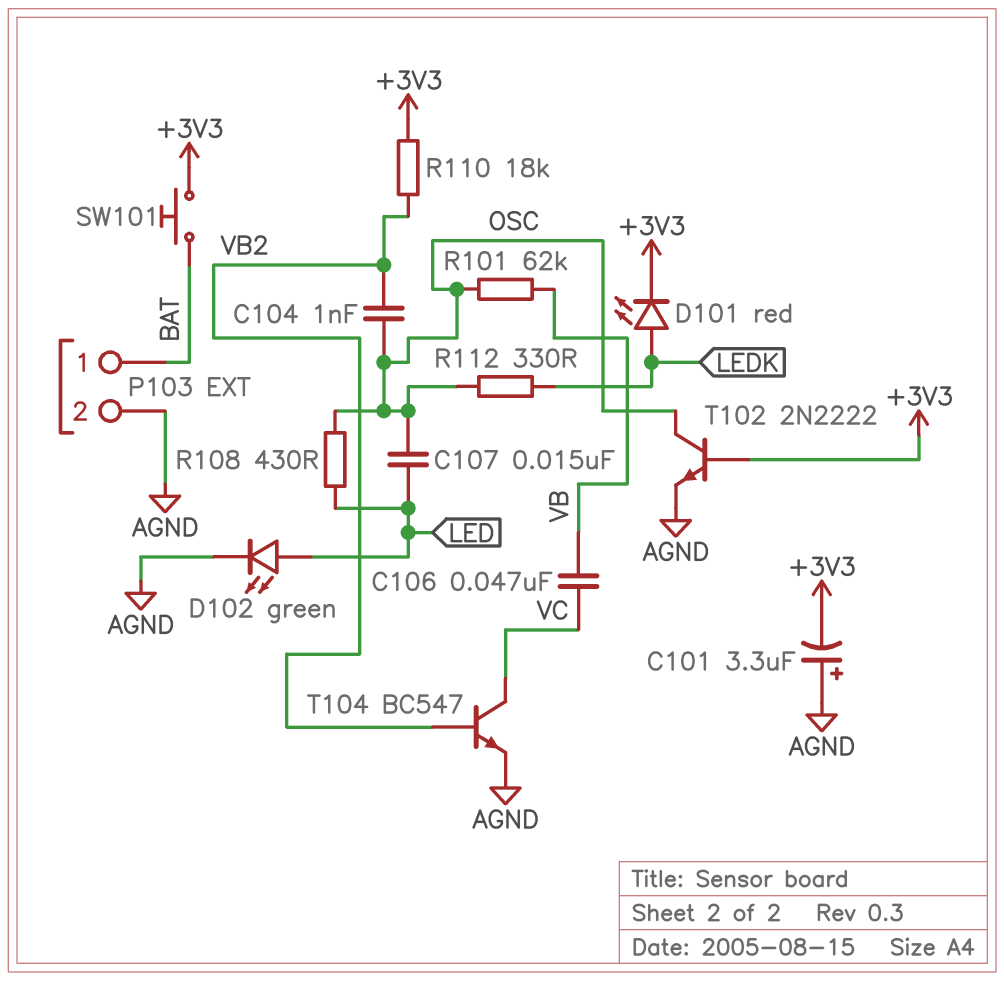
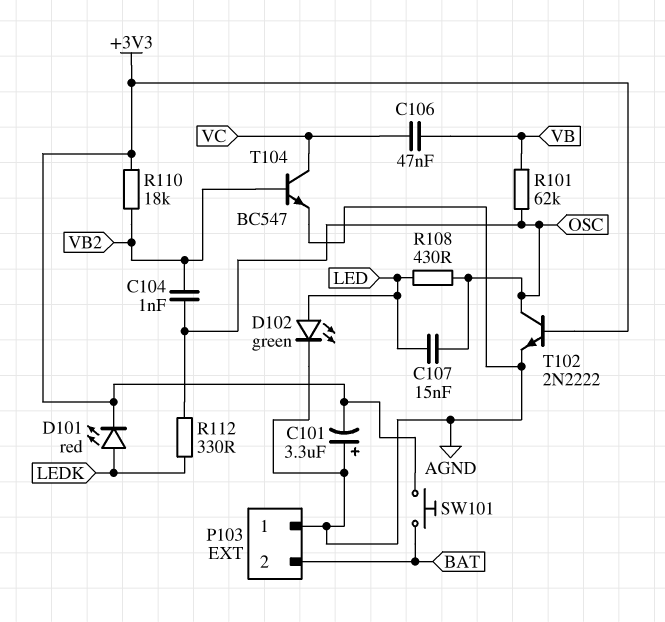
P103 pin 1: BAT -> AGND
P103 pin 2: AGND -> BAT

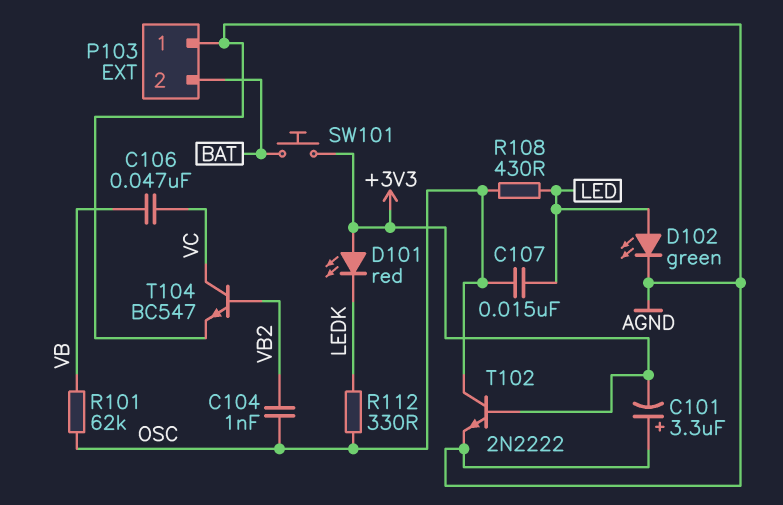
D101: LED red (A LEDK, K +3V3) -> LED red (A +3V3, K LEDK)
R110: 18k (+3V3, VB2) -> none

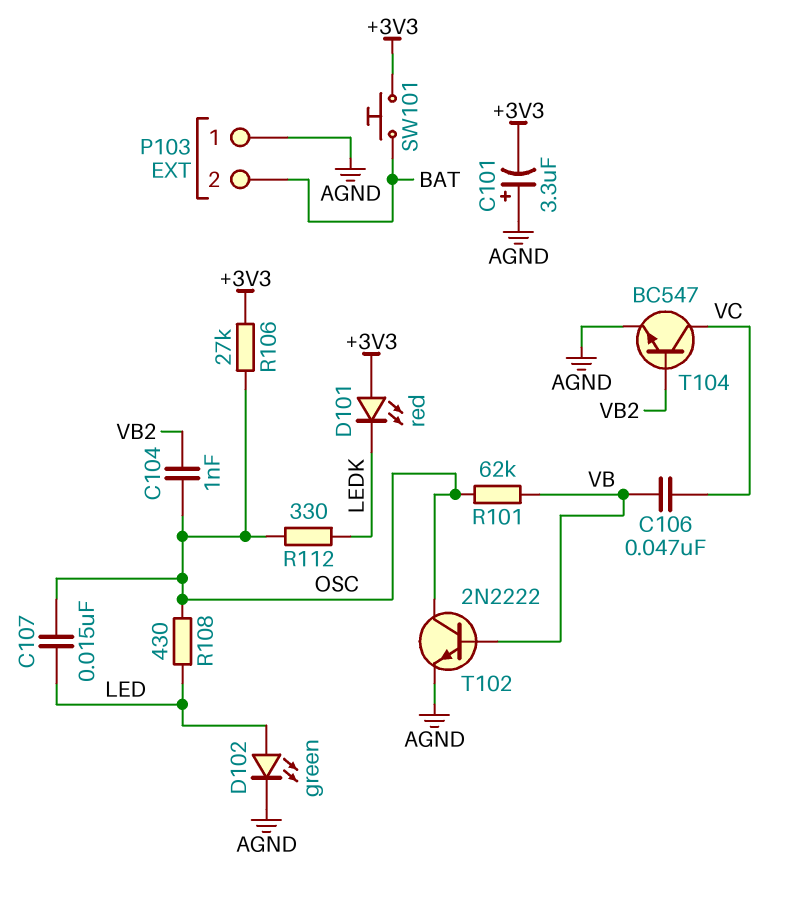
R106: none -> 27k (+3V3, OSC)
T102: NPN 2N2222 (B +3V3, C OSC, E AGND) -> NPN 2N2222 (B VB, C OSC, E AGND)

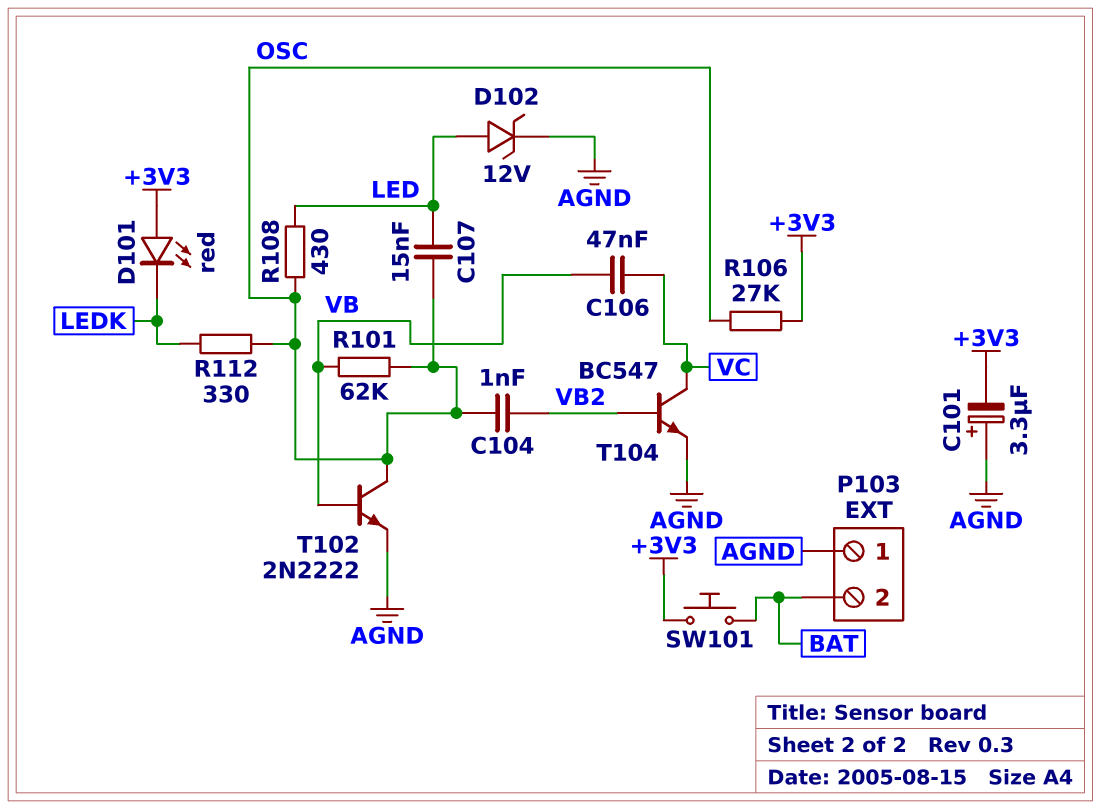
D102: LED green (A LED, K AGND) -> zener 12V (A LED, K AGND)

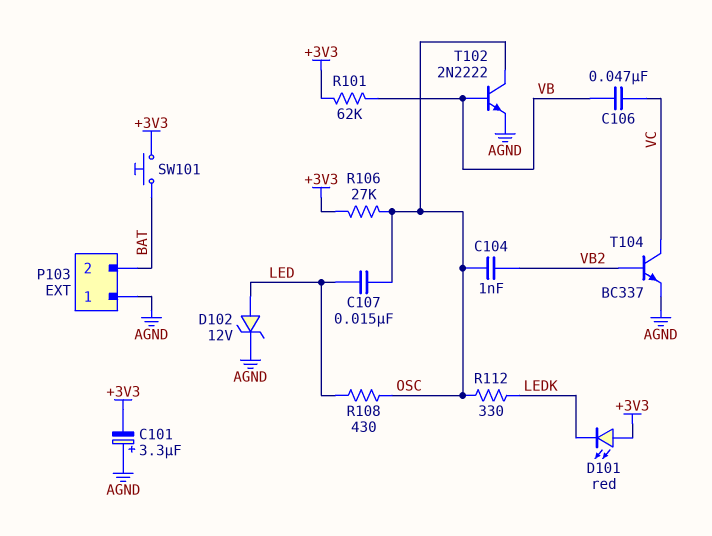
R101: 62k (OSC, VB) -> 62k (+3V3, VB)
T104: NPN BC547 (B VB2, C VC, E AGND) -> NPN BC337 (B VB2, C VC, E AGND)

